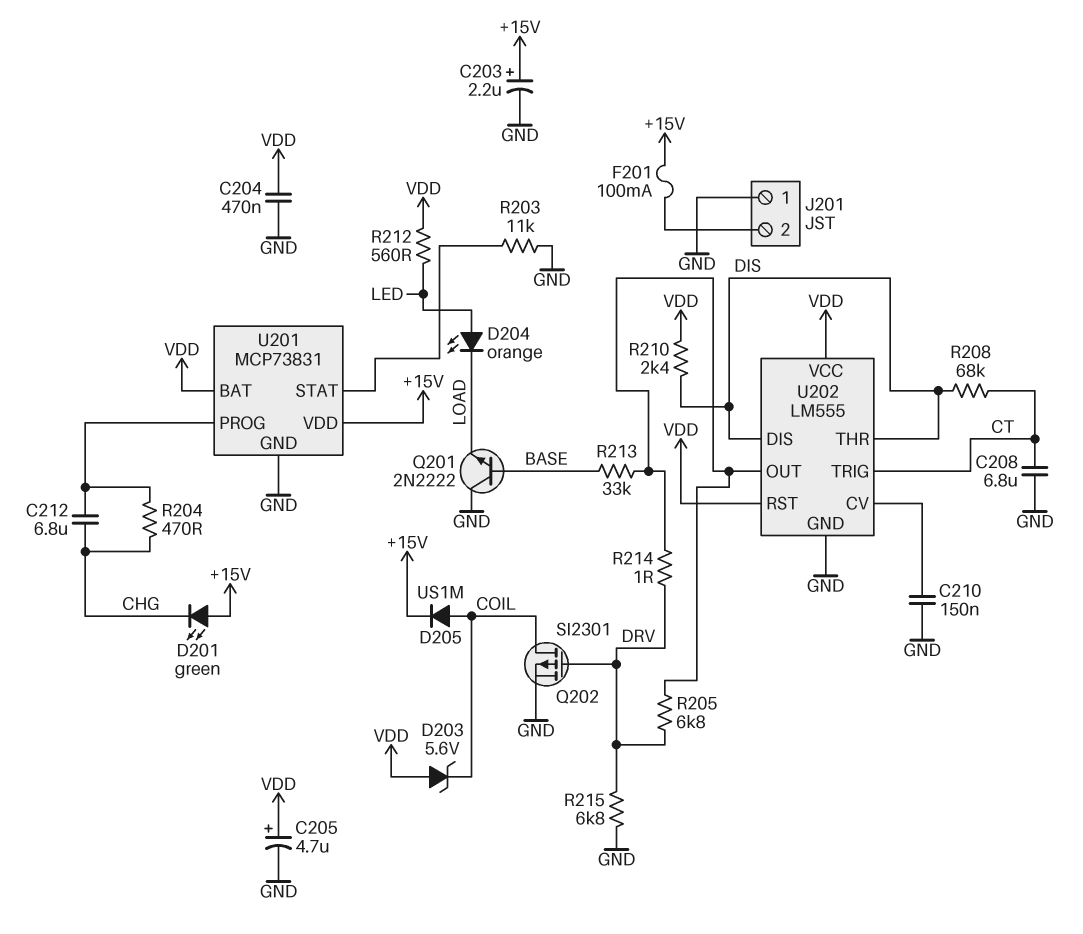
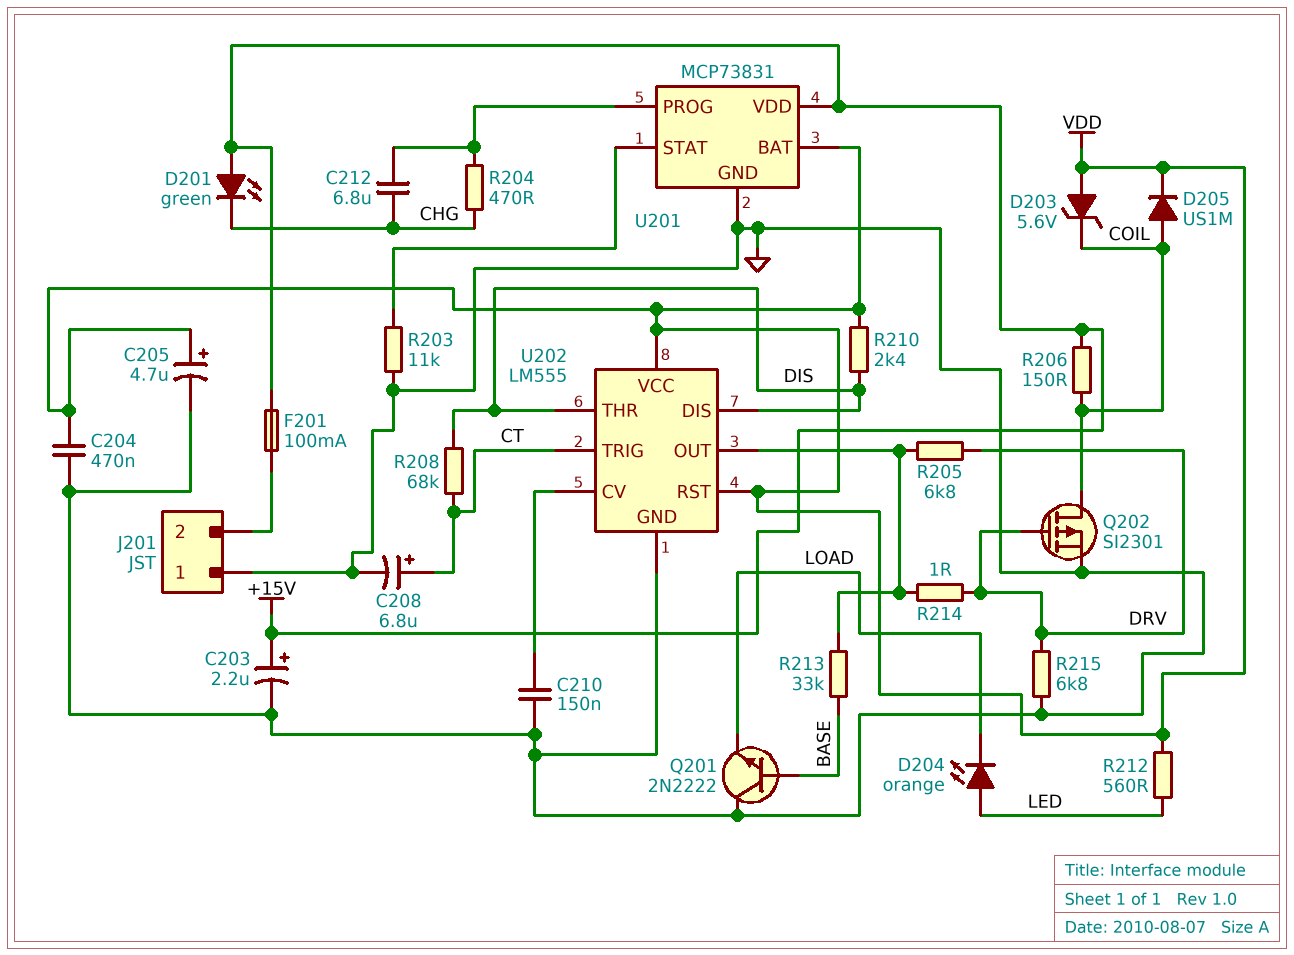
C208: 6.8uF (CT, GND) -> 6.8uF (plus CT, minus GND)
D205: diode US1M (A COIL, K +15V) -> diode US1M (A COIL, K VDD)
R206: none -> 150 (+15V, COIL)

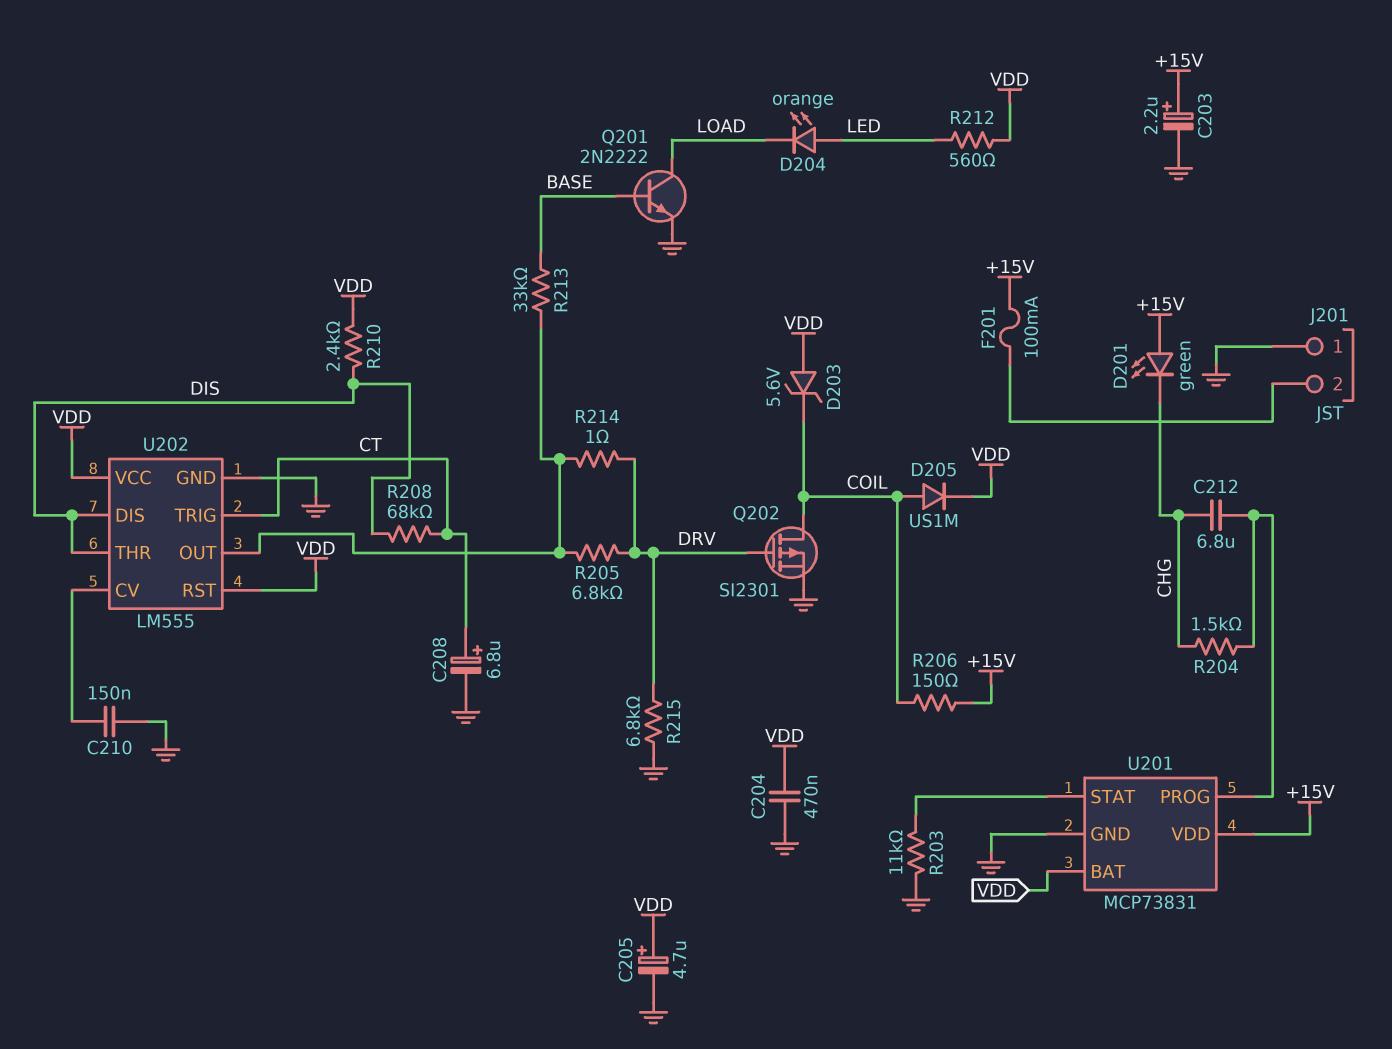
Q201: NPN 2N2222 (B BASE, C GND, E LOAD) -> NPN 2N2222 (B BASE, C LOAD, E GND)
R204: 470 (CHG, U201/PROG) -> 1.5k (CHG, U201/PROG)

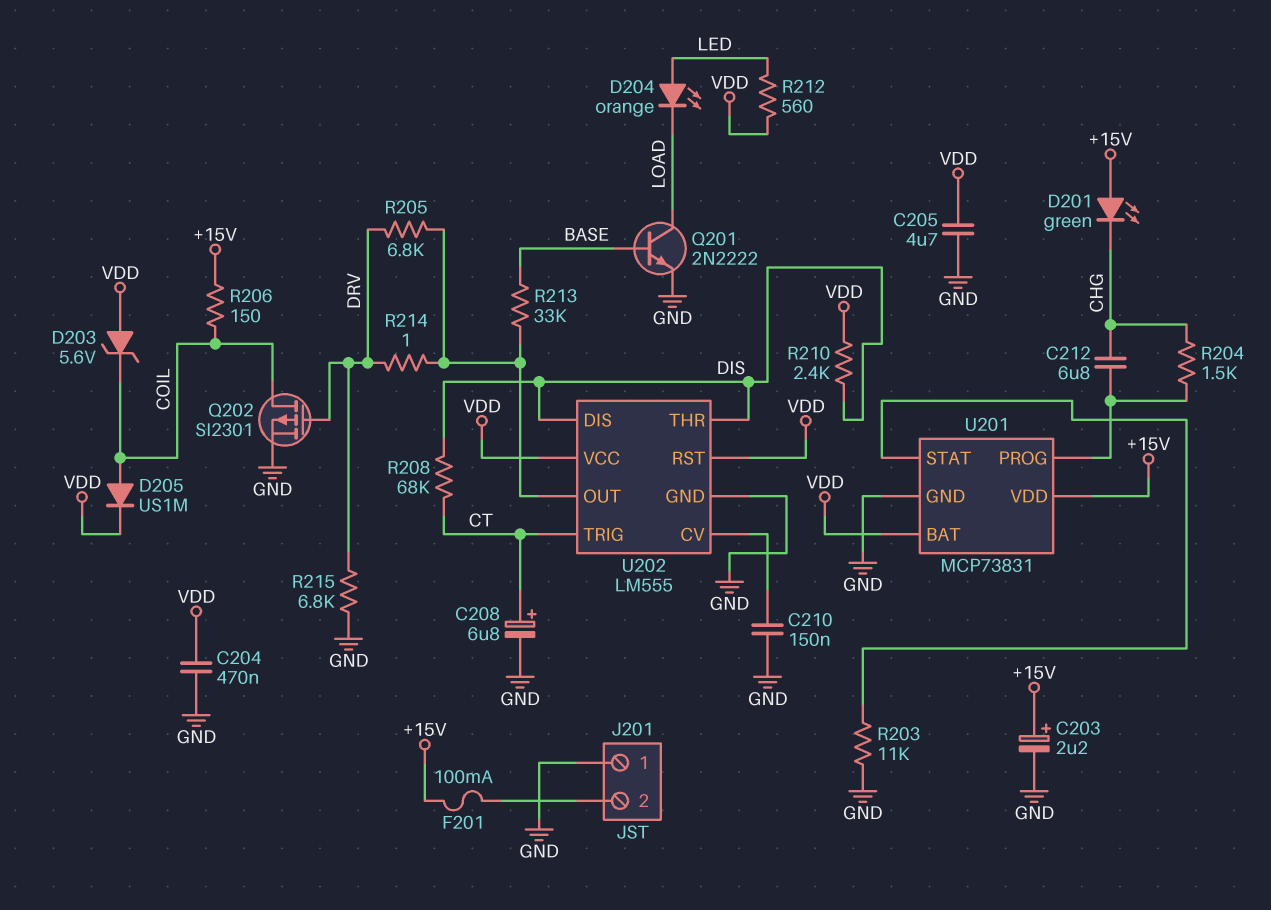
C205: 4.7uF (plus VDD, minus GND) -> 4.7uF (GND, VDD)

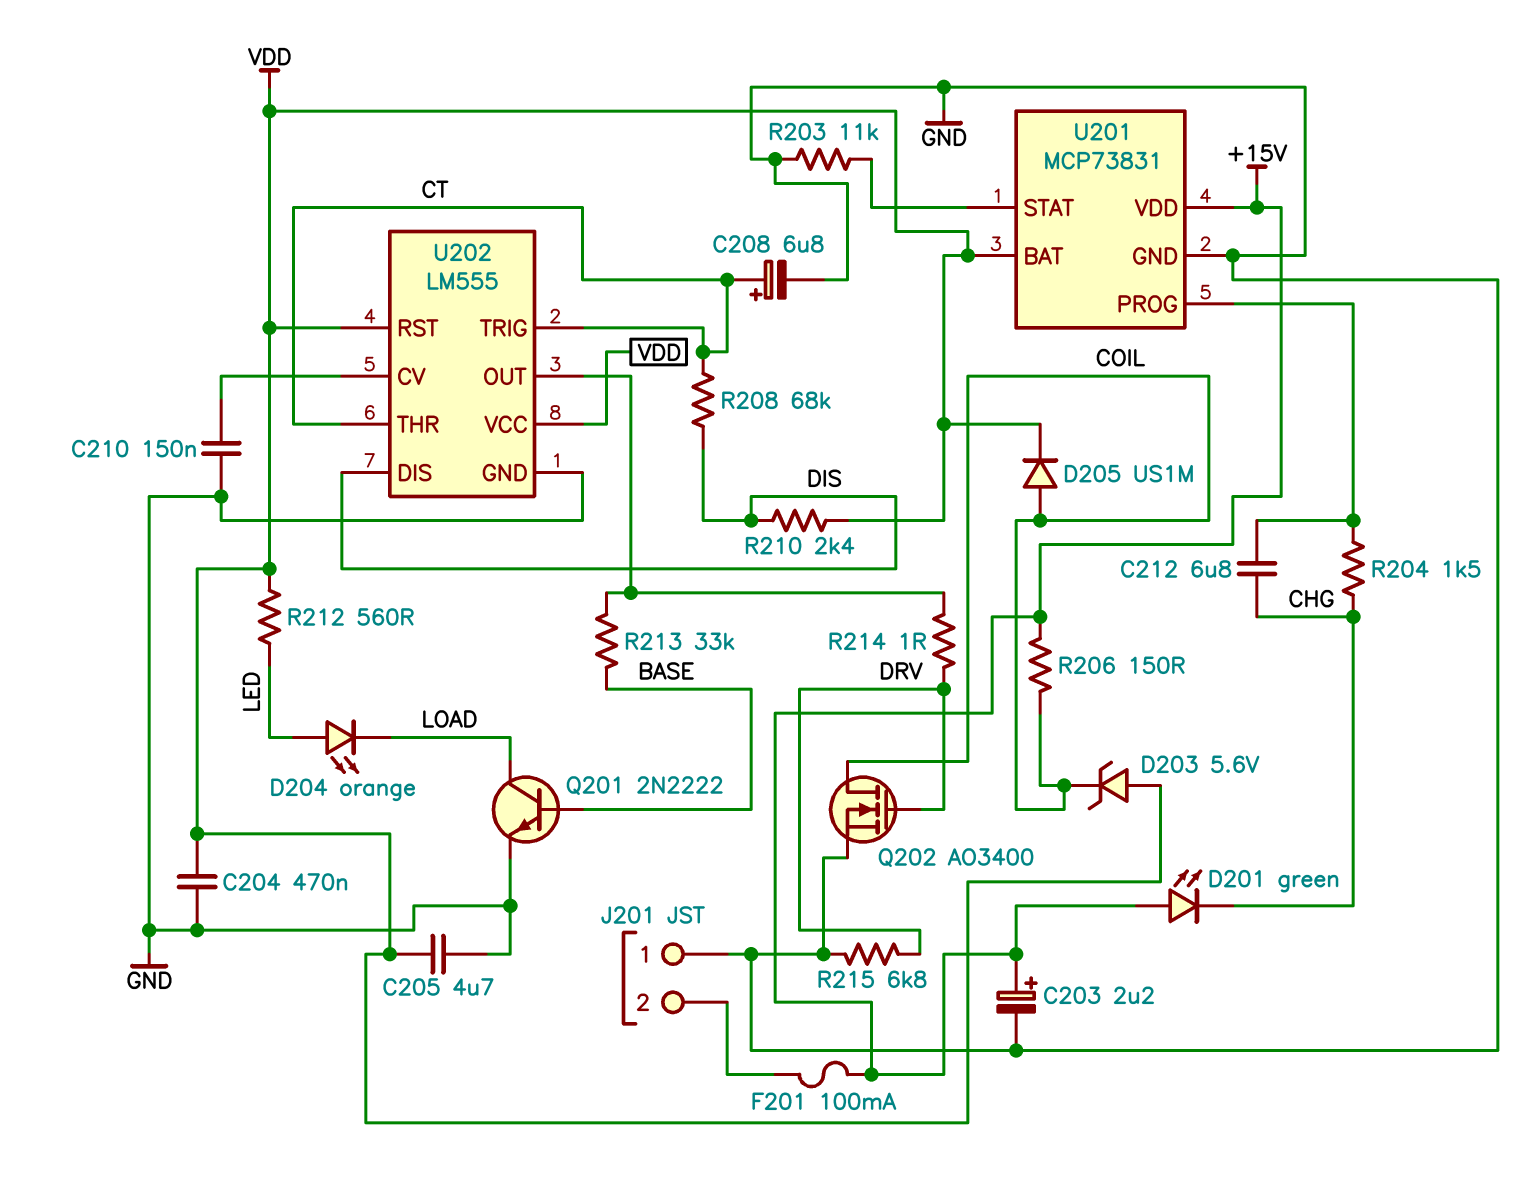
Q202: PMOS SI2301 (G DRV, D COIL, S GND) -> NMOS AO3400 (G DRV, D COIL, S GND)
R205: 6.8k (DRV, U202/OUT) -> none
U202 pin THR: DIS -> CT

